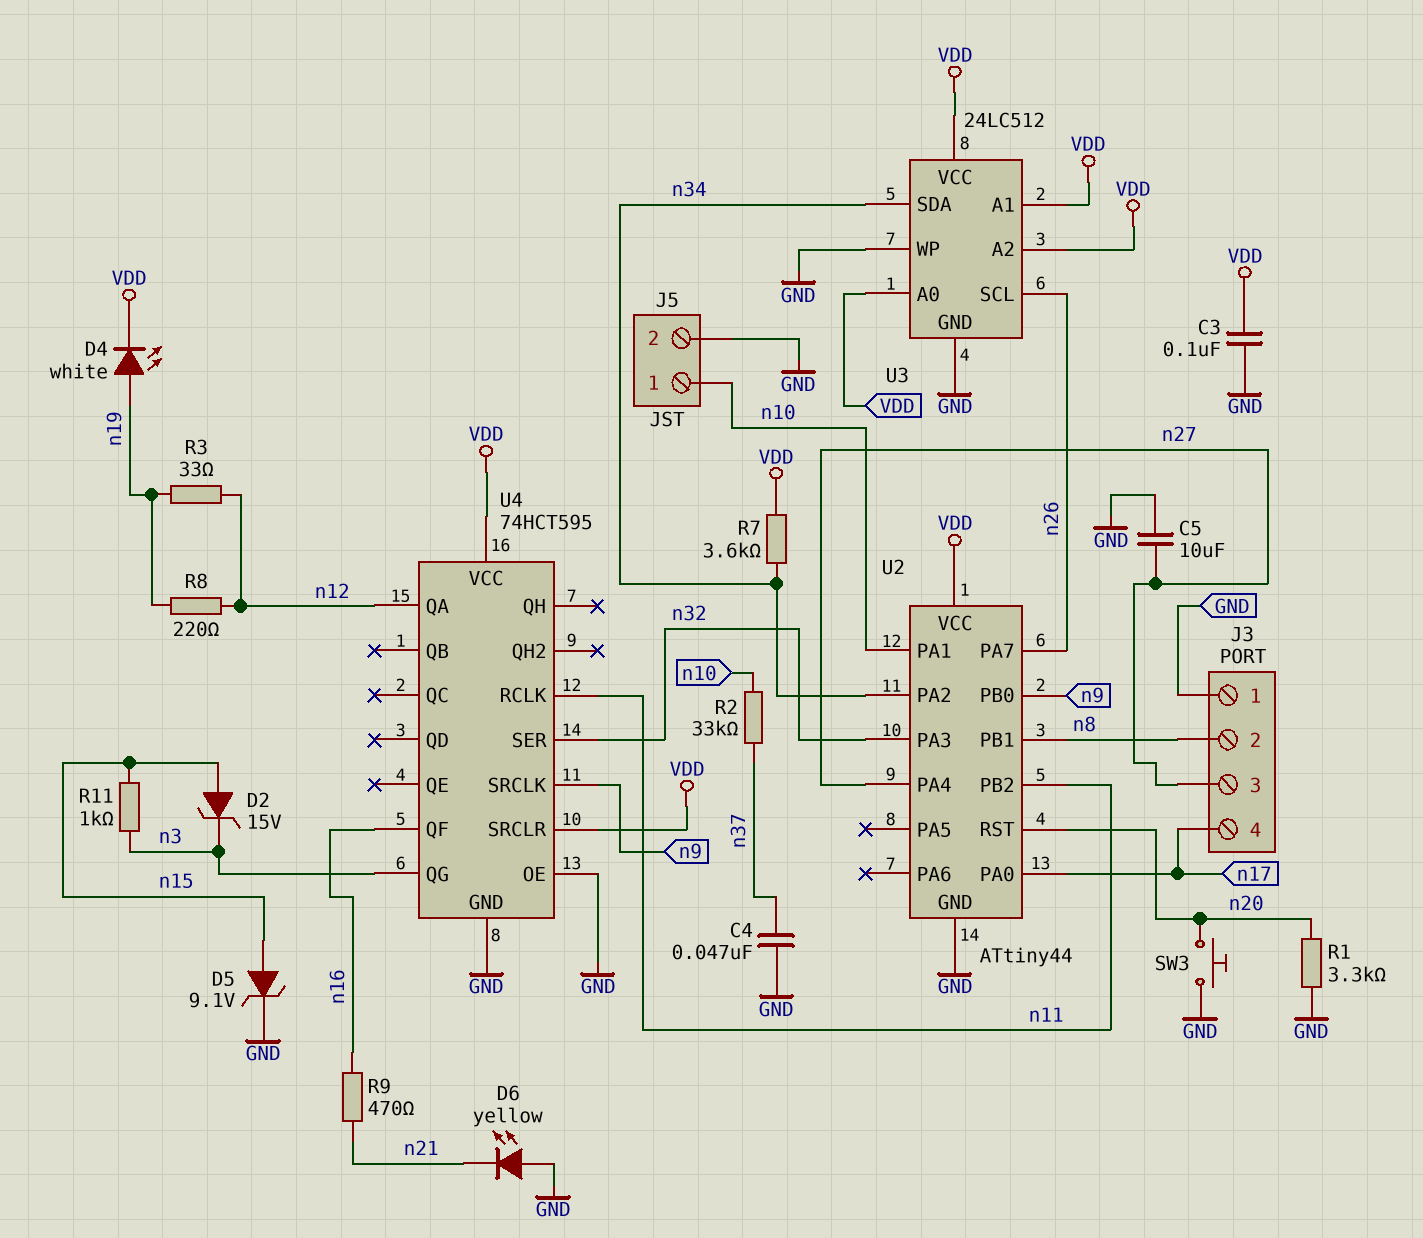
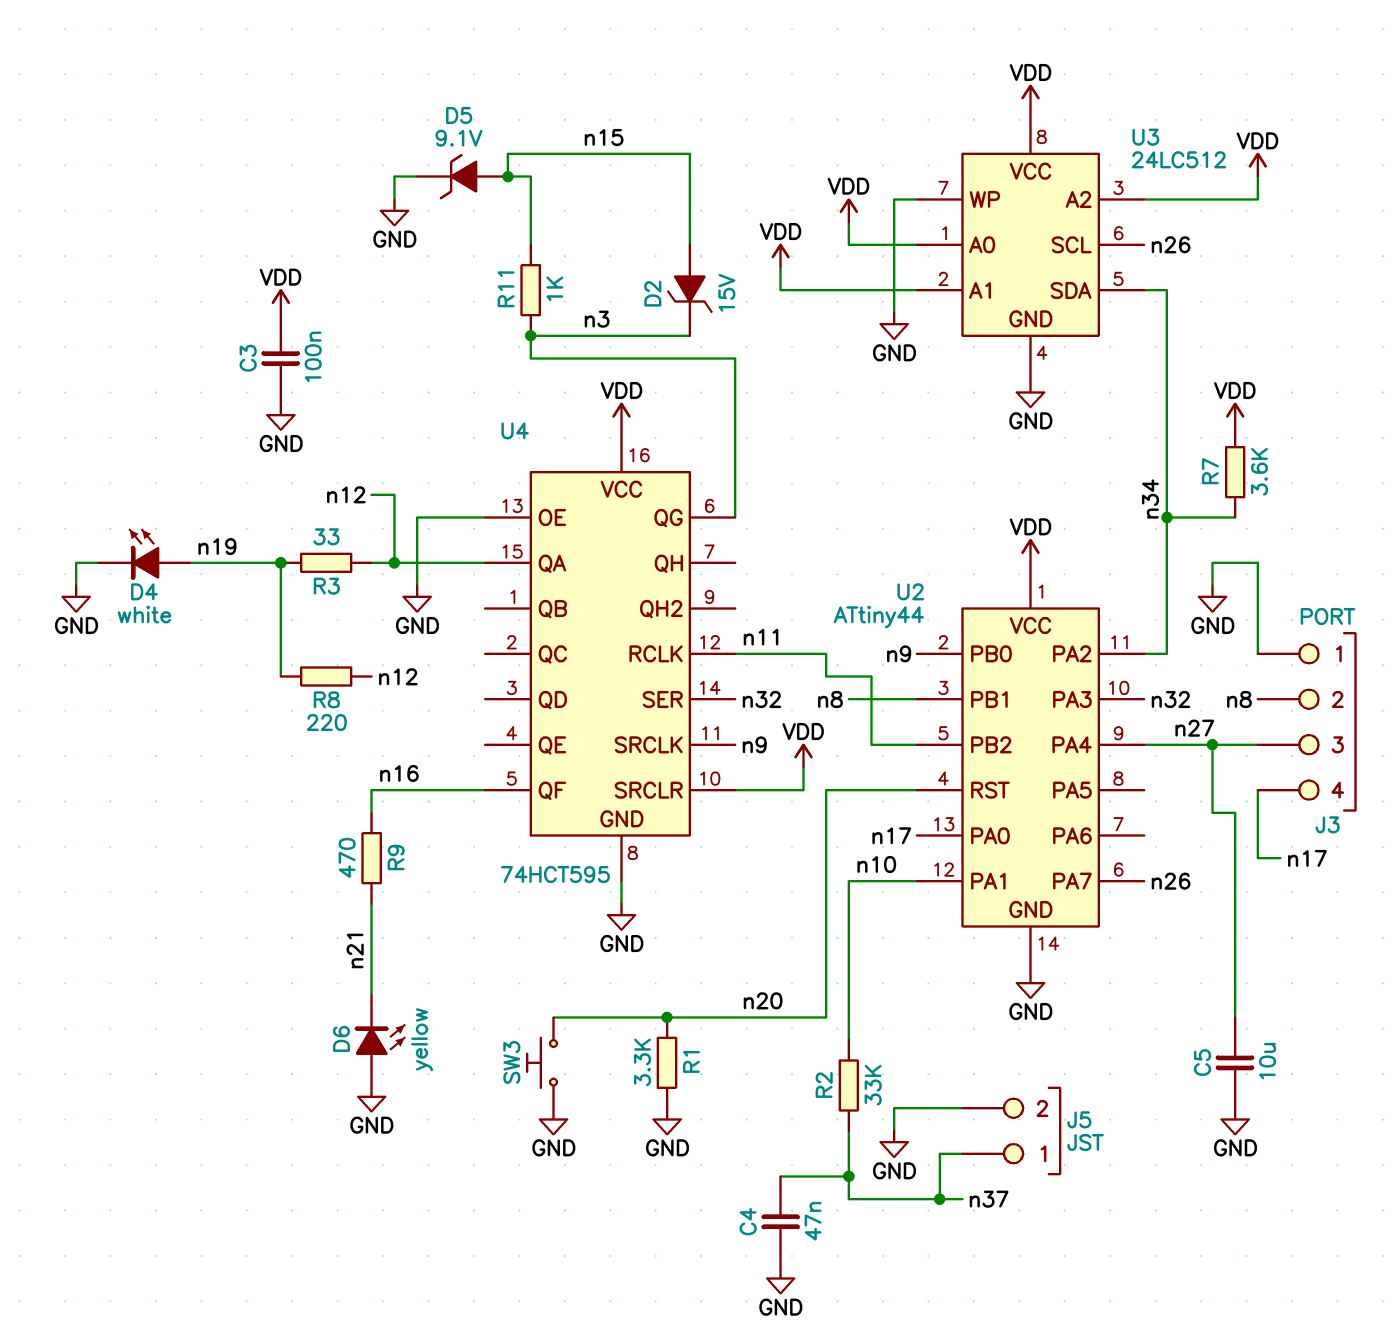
D4: LED white (A n19, K VDD) -> LED white (A n19, K GND)
J5 pin 1: n10 -> n37

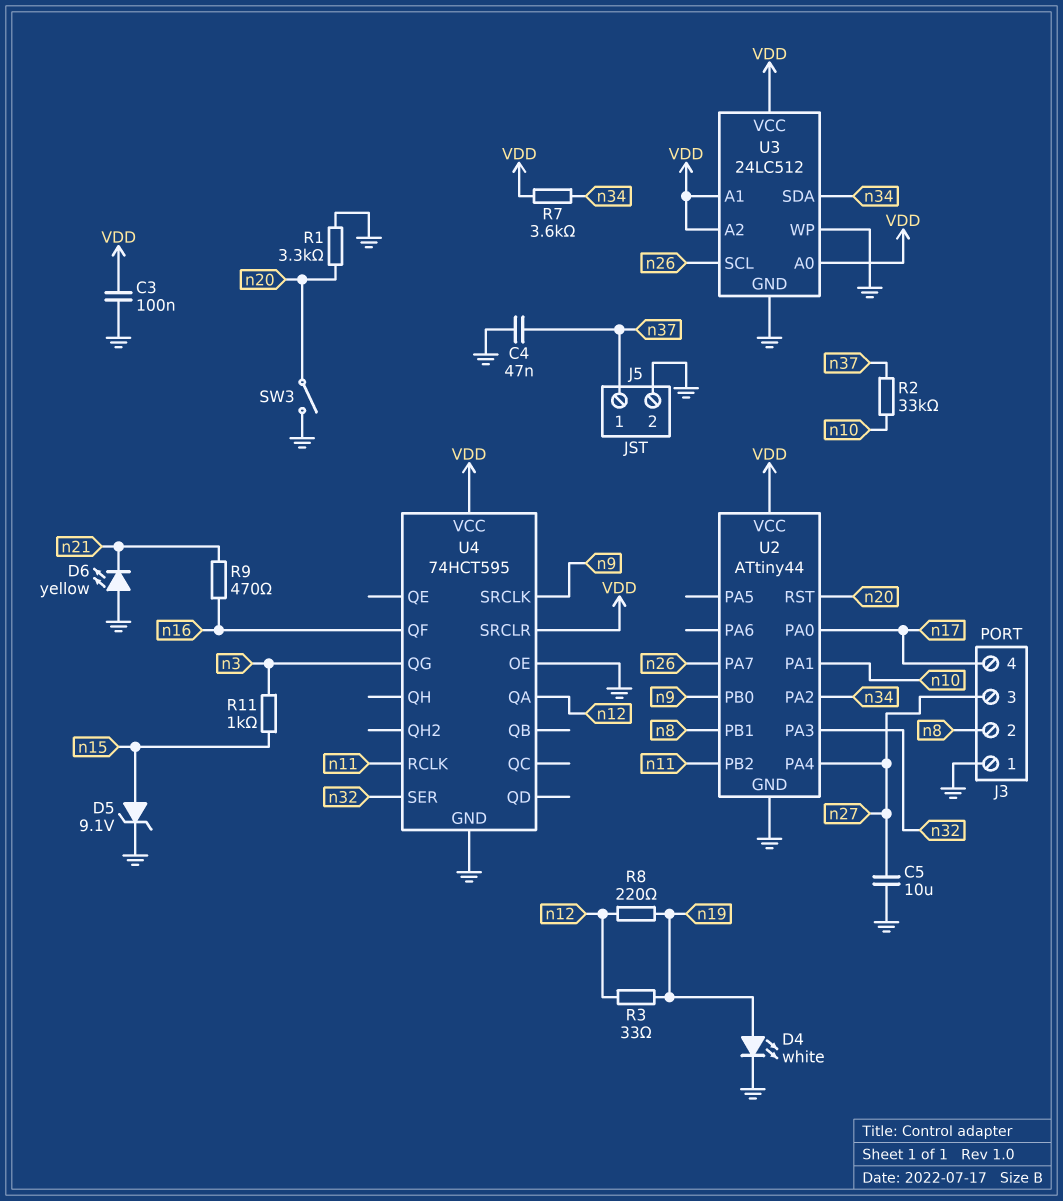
D2: zener 15V (A n15, K n3) -> none
SW3: button (GND, n20) -> switch (GND, n20)

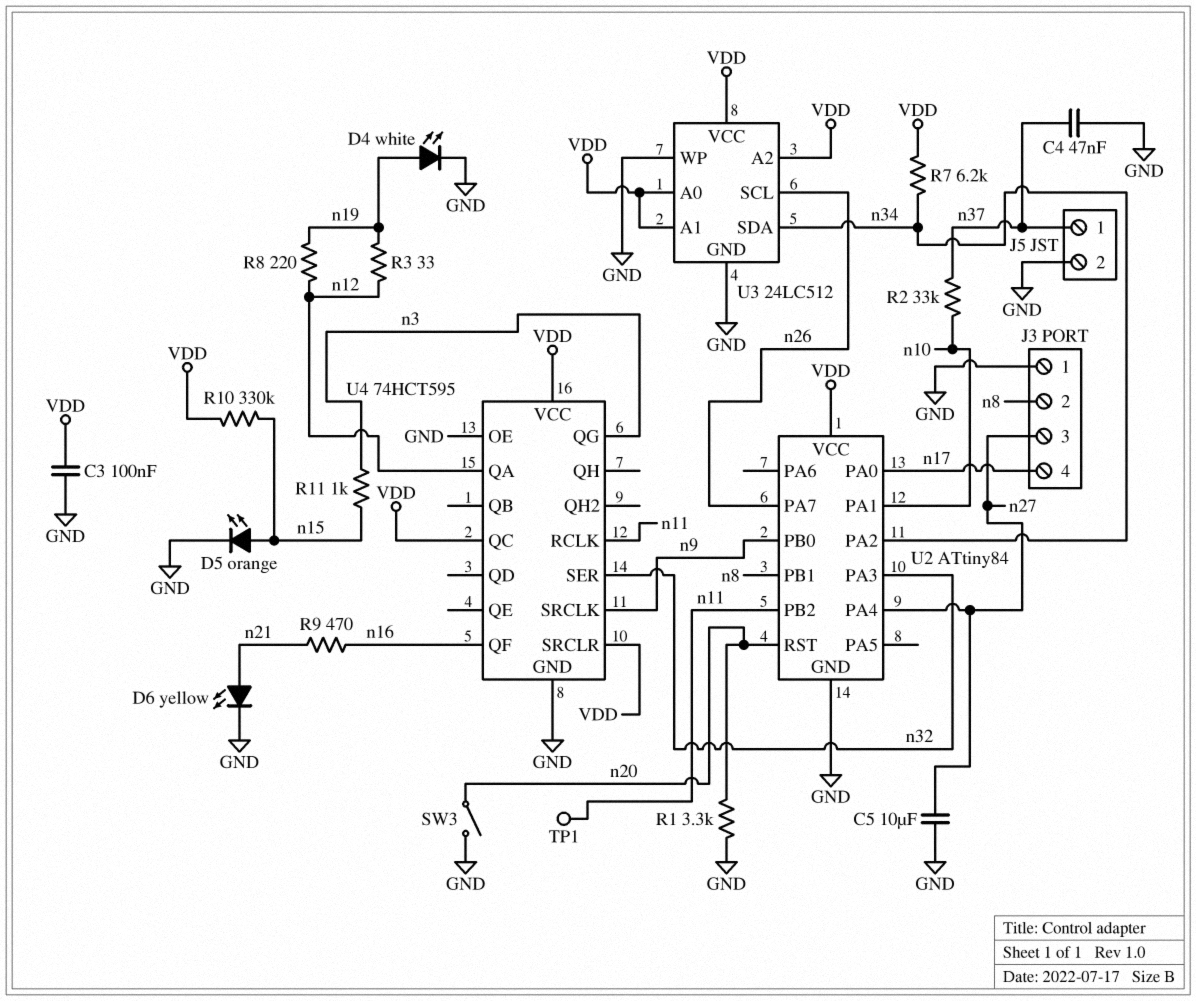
D5: zener 9.1V (A n15, K GND) -> LED orange (A n15, K GND)
D6: LED yellow (A GND, K n21) -> LED yellow (A n21, K GND)
R7: 3.6k (VDD, n34) -> 6.2k (VDD, n34)
R10: none -> 330k (VDD, n15)
TP1: none -> test point (n11)
U2: ATtiny44 -> ATtiny84
U4 pin QC: none -> VDD

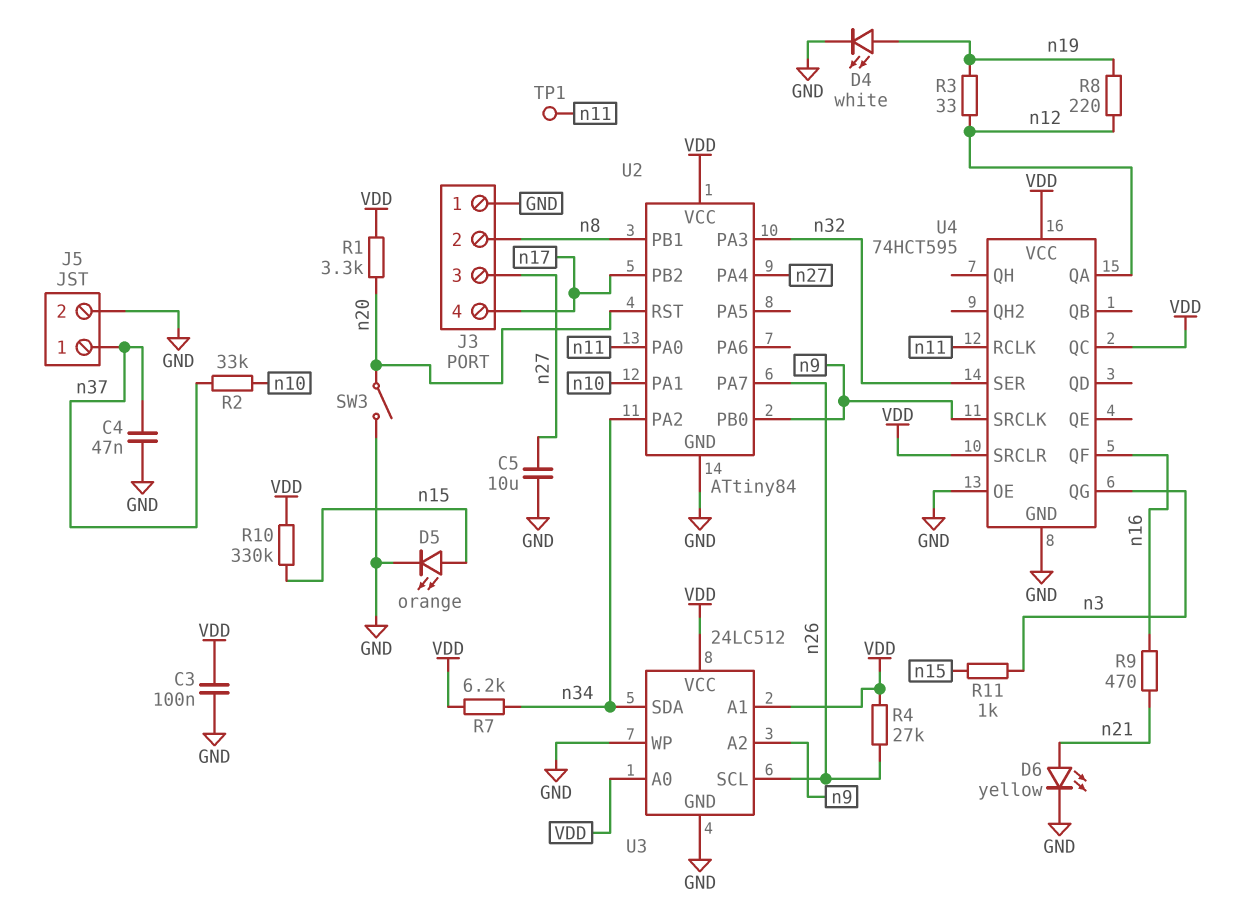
R1: 3.3k (GND, n20) -> 3.3k (VDD, n20)
R4: none -> 27k (VDD, n26)
U2 pin PA0: n17 -> n11
U2 pin PB2: n11 -> n17
U3 pin A2: VDD -> n9

